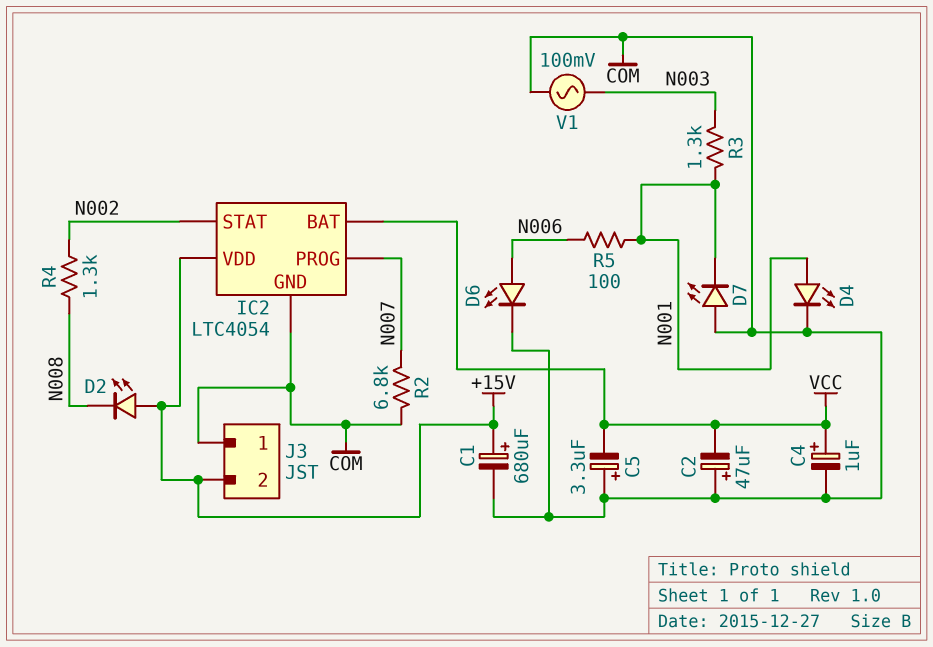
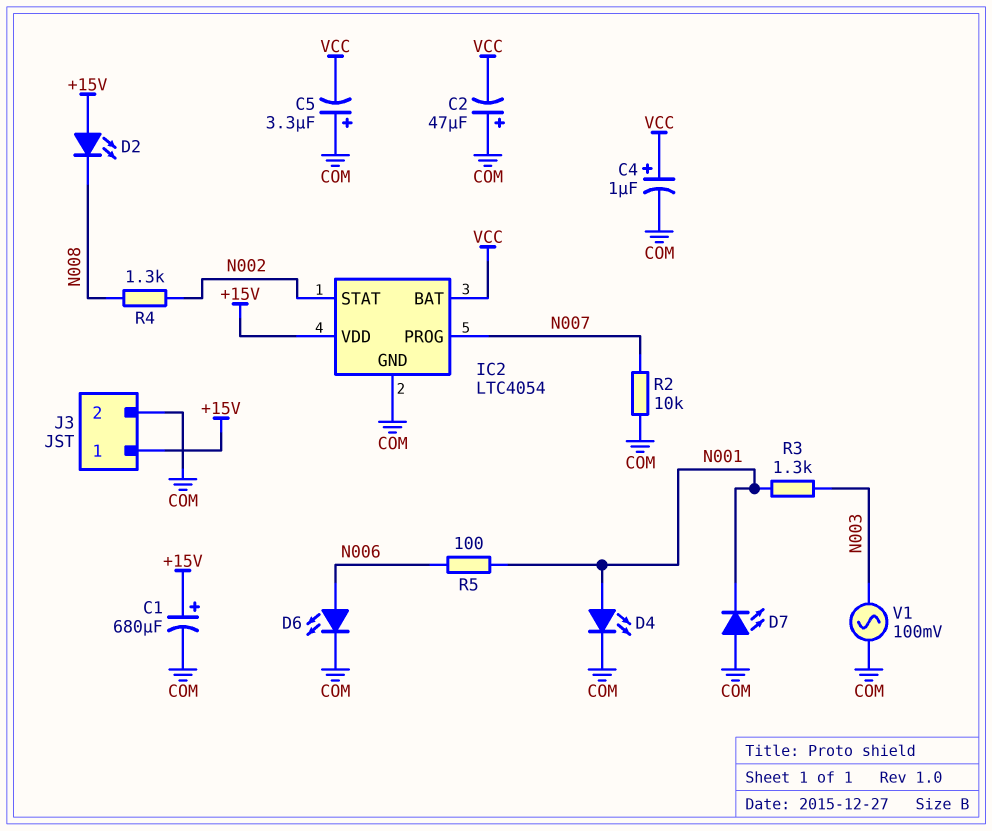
J3 pin 1: COM -> +15V
J3 pin 2: +15V -> COM
R2: 6.8k (COM, N007) -> 10k (COM, N007)

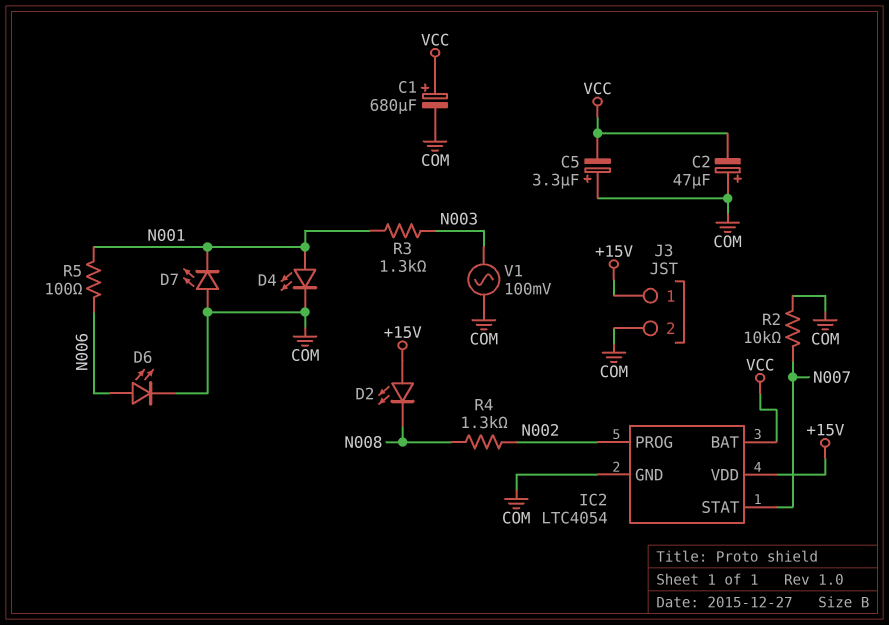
C1: 680uF (plus +15V, minus COM) -> 680uF (plus VCC, minus COM)
C4: 1uF (plus VCC, minus COM) -> none
IC2 pin PROG: N007 -> N002
IC2 pin STAT: N002 -> N007

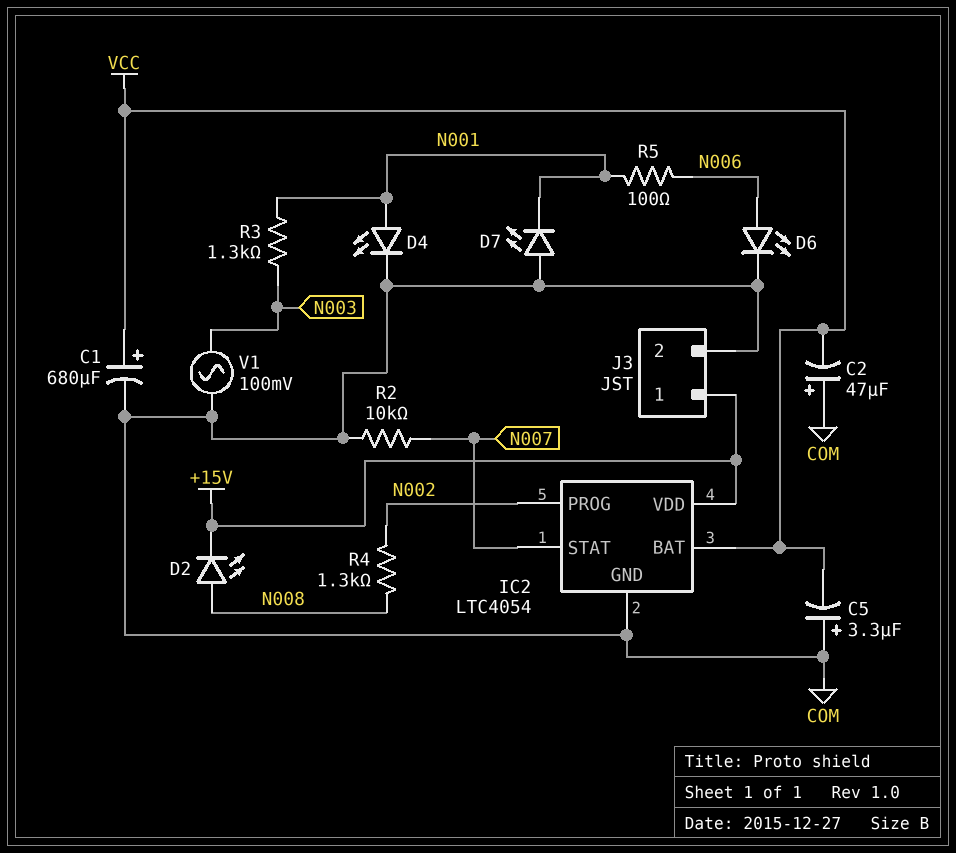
D2: LED (A +15V, K N008) -> LED (A N008, K +15V)

